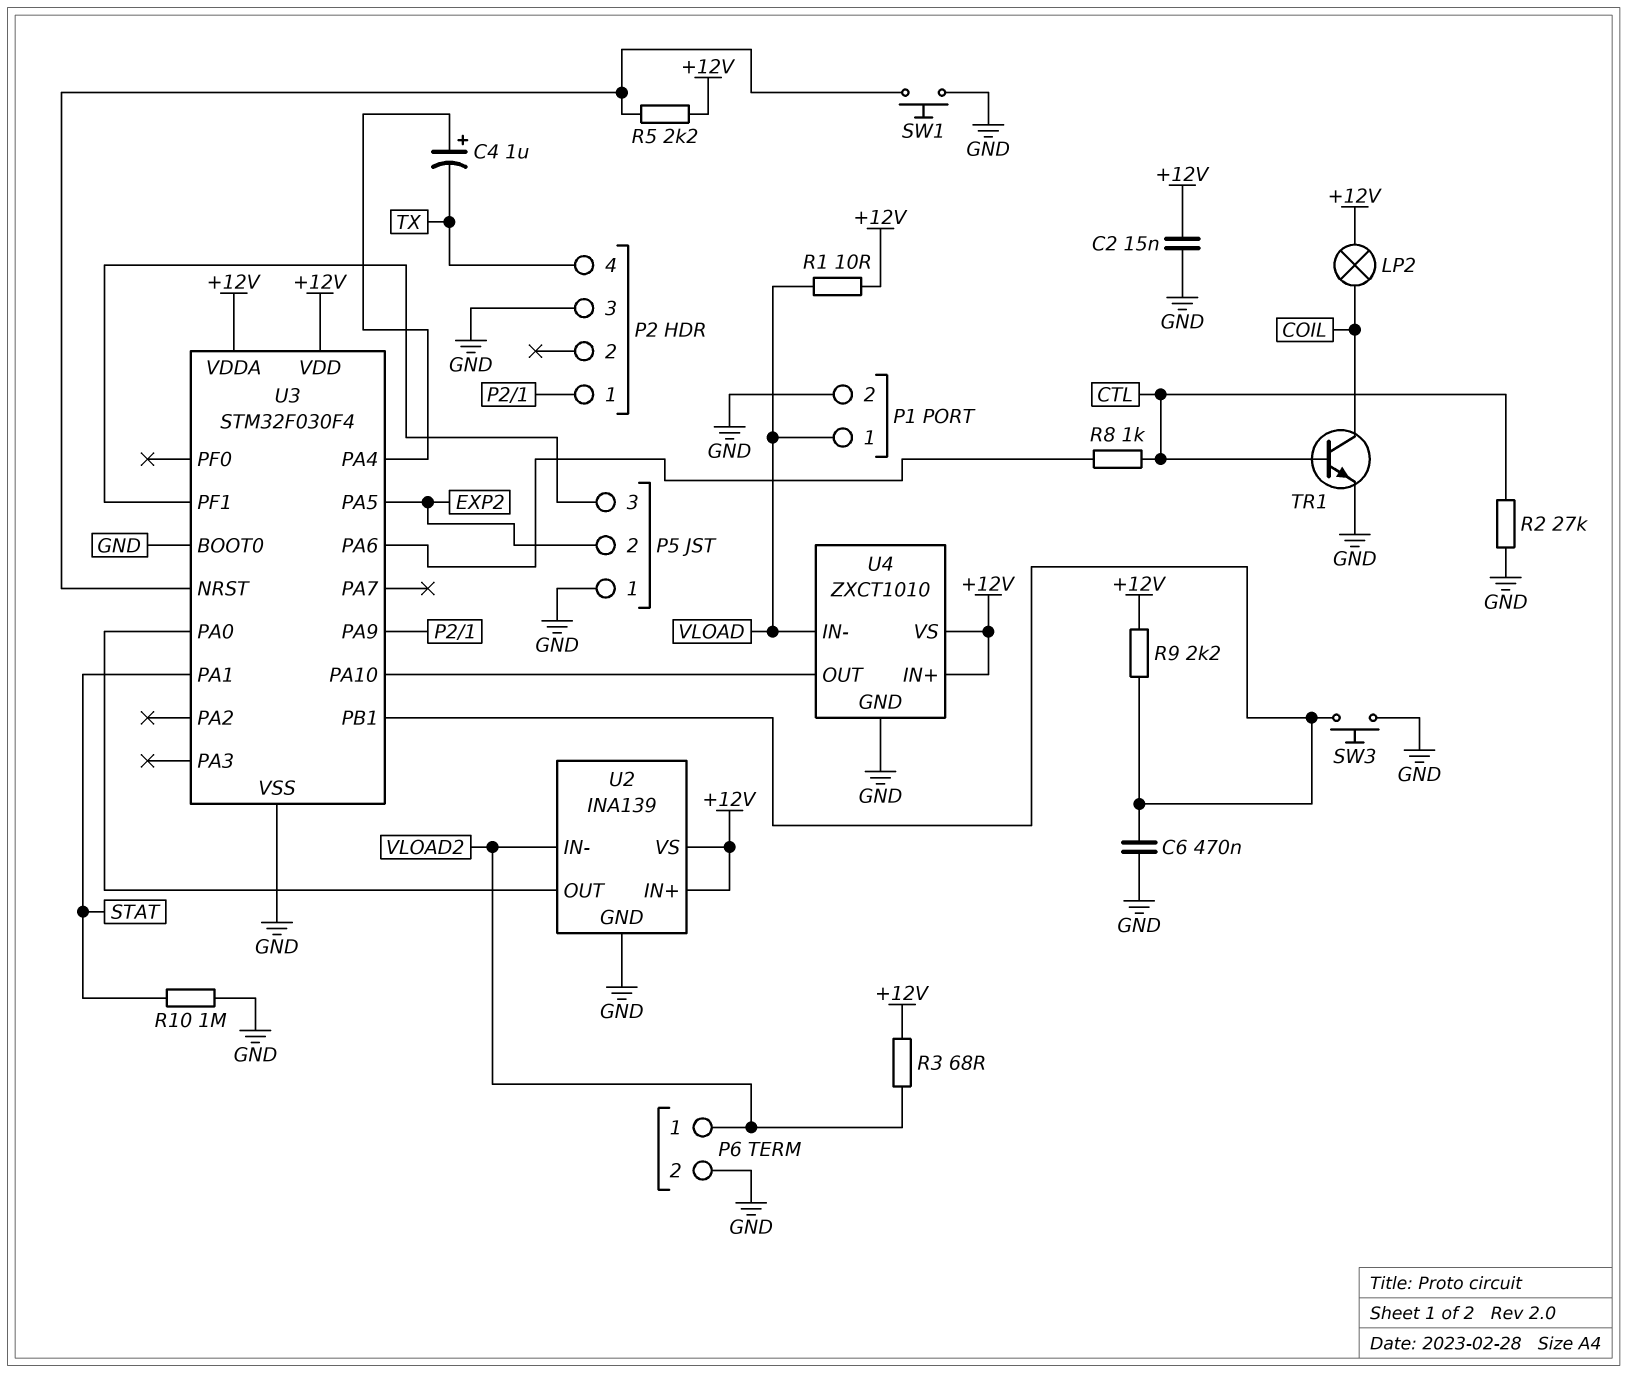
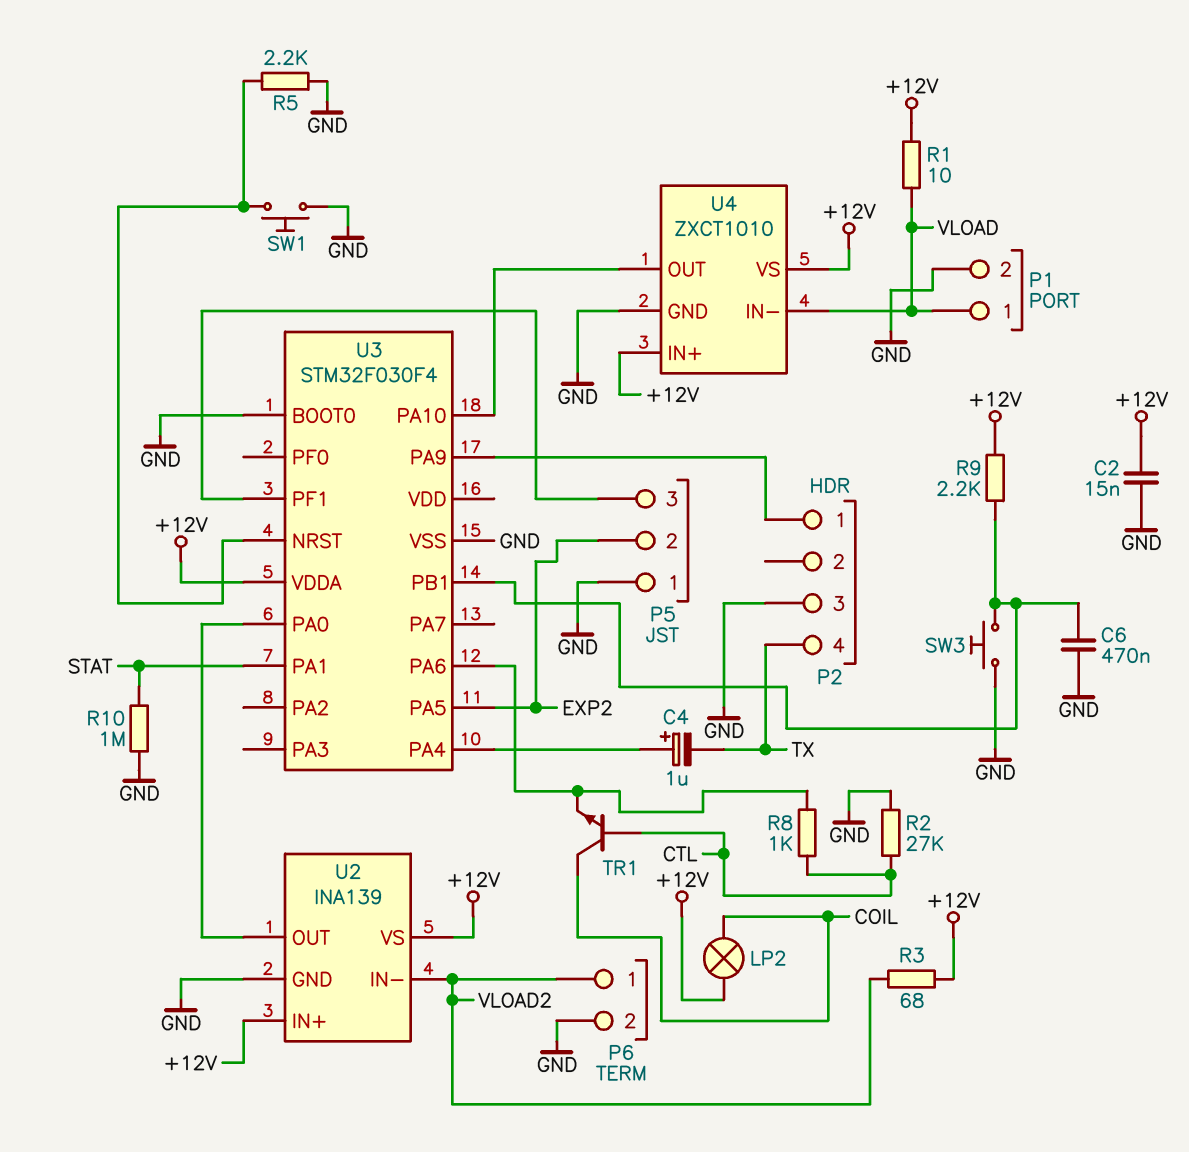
R5: 2.2k (+12V, U3/NRST) -> 2.2k (GND, U3/NRST)
TR1: NPN (B CTL, C COIL, E GND) -> NPN (B CTL, C COIL, E U3/PA6)
U3 pin VDD: +12V -> none

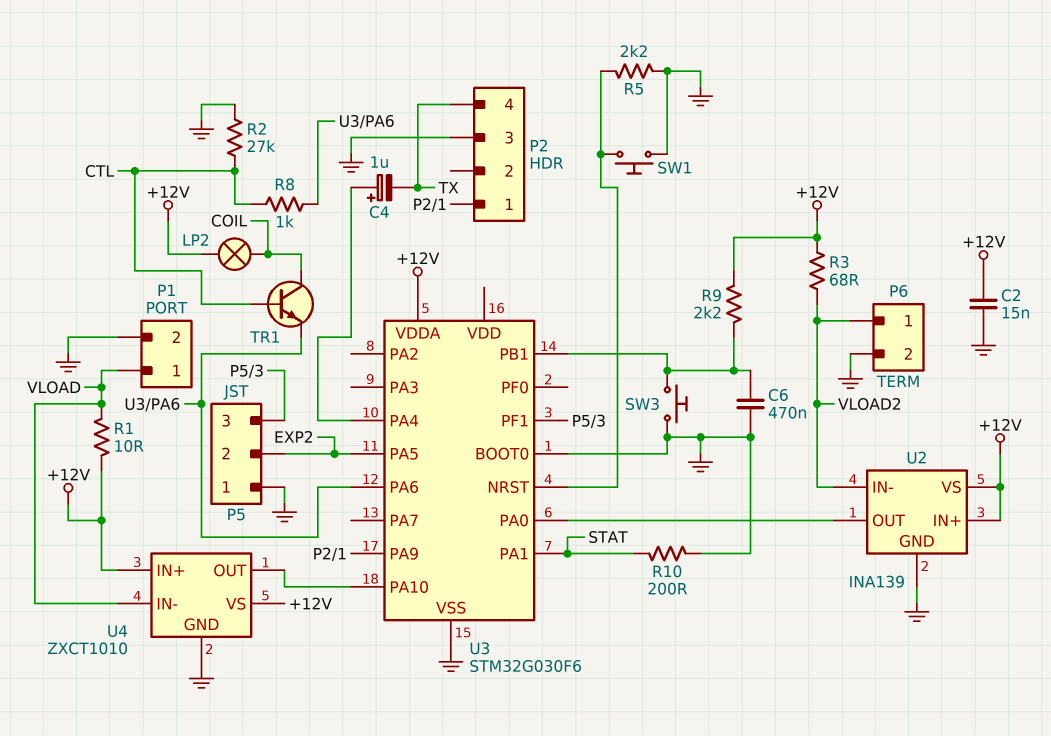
R10: 1M (GND, STAT) -> 200 (GND, STAT)
U3: STM32F030F4 -> STM32G030F6

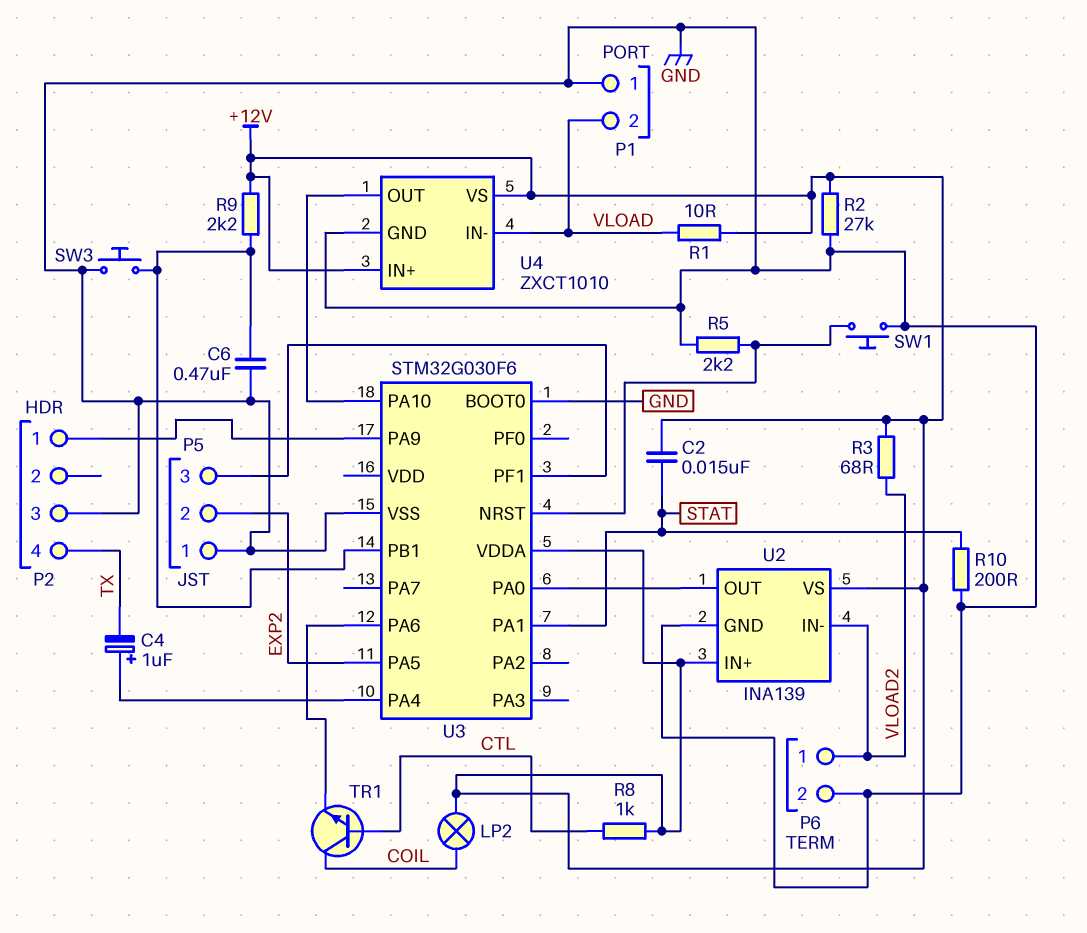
C2: 15nF (+12V, GND) -> 15nF (+12V, STAT)
P1 pin 1: VLOAD -> GND
P1 pin 2: GND -> VLOAD
R2: 27k (CTL, GND) -> 27k (+12V, GND)
R8: 1k (CTL, U3/PA6) -> 1k (+12V, CTL)

